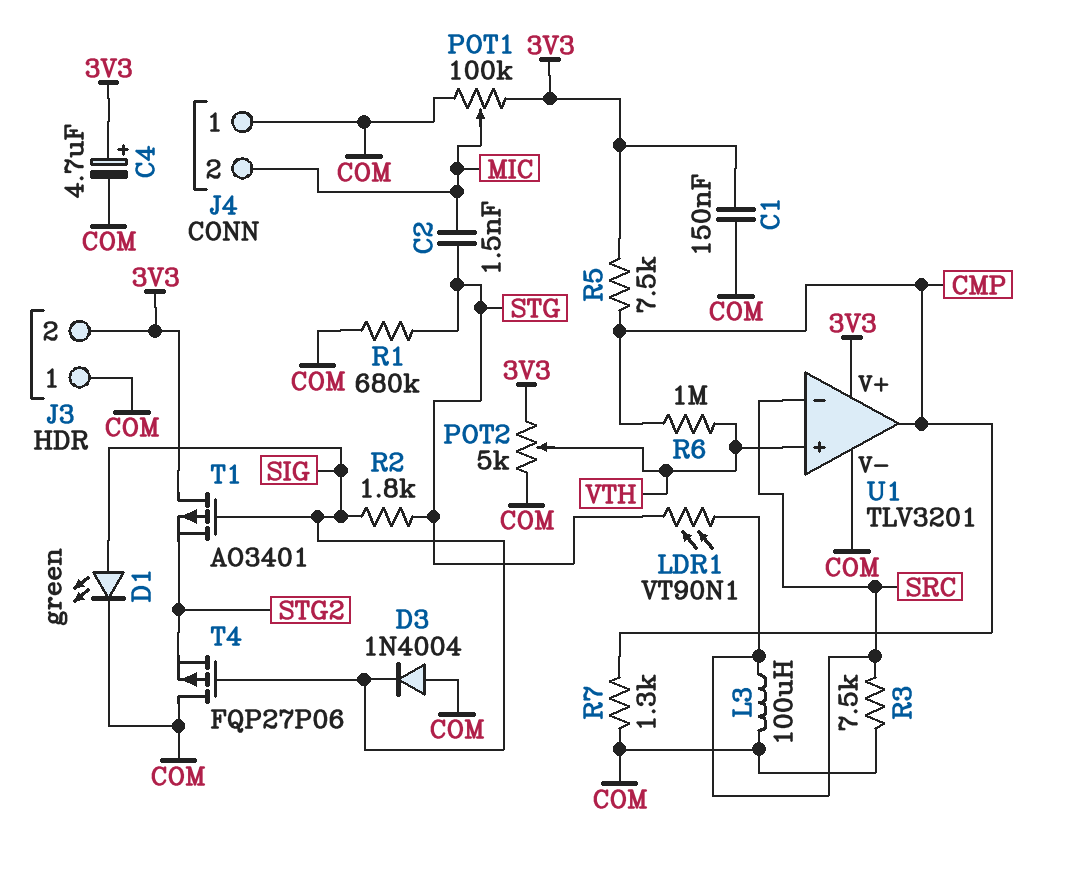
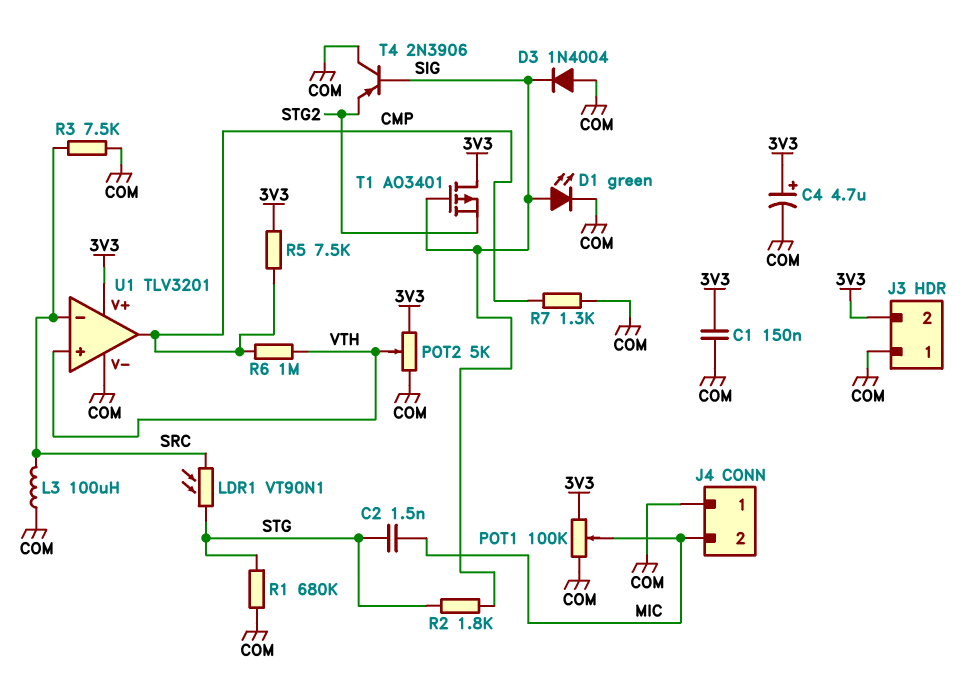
T4: PMOS FQP27P06 (G SIG, D COM, S STG2) -> PNP 2N3906 (B SIG, C COM, E STG2)

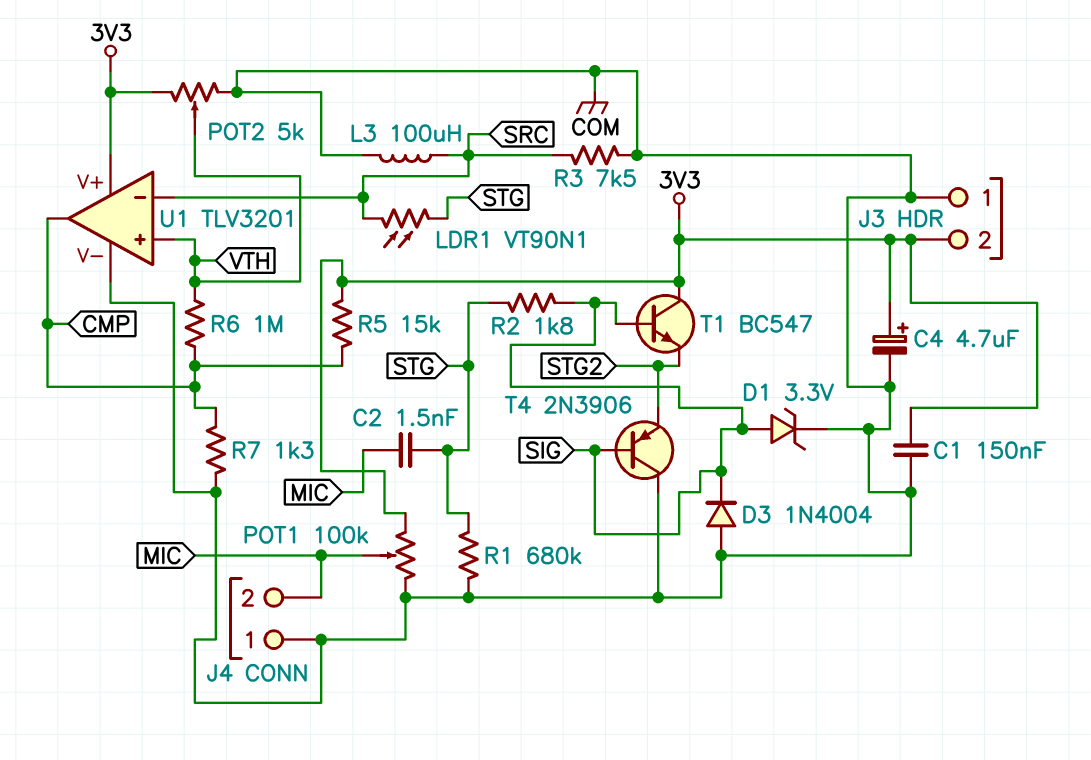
D1: LED green (A SIG, K COM) -> zener 3.3V (A SIG, K COM)
R5: 7.5k (3V3, CMP) -> 15k (3V3, CMP)
T1: PMOS AO3401 (G SIG, D 3V3, S STG2) -> NPN BC547 (B SIG, C 3V3, E STG2)

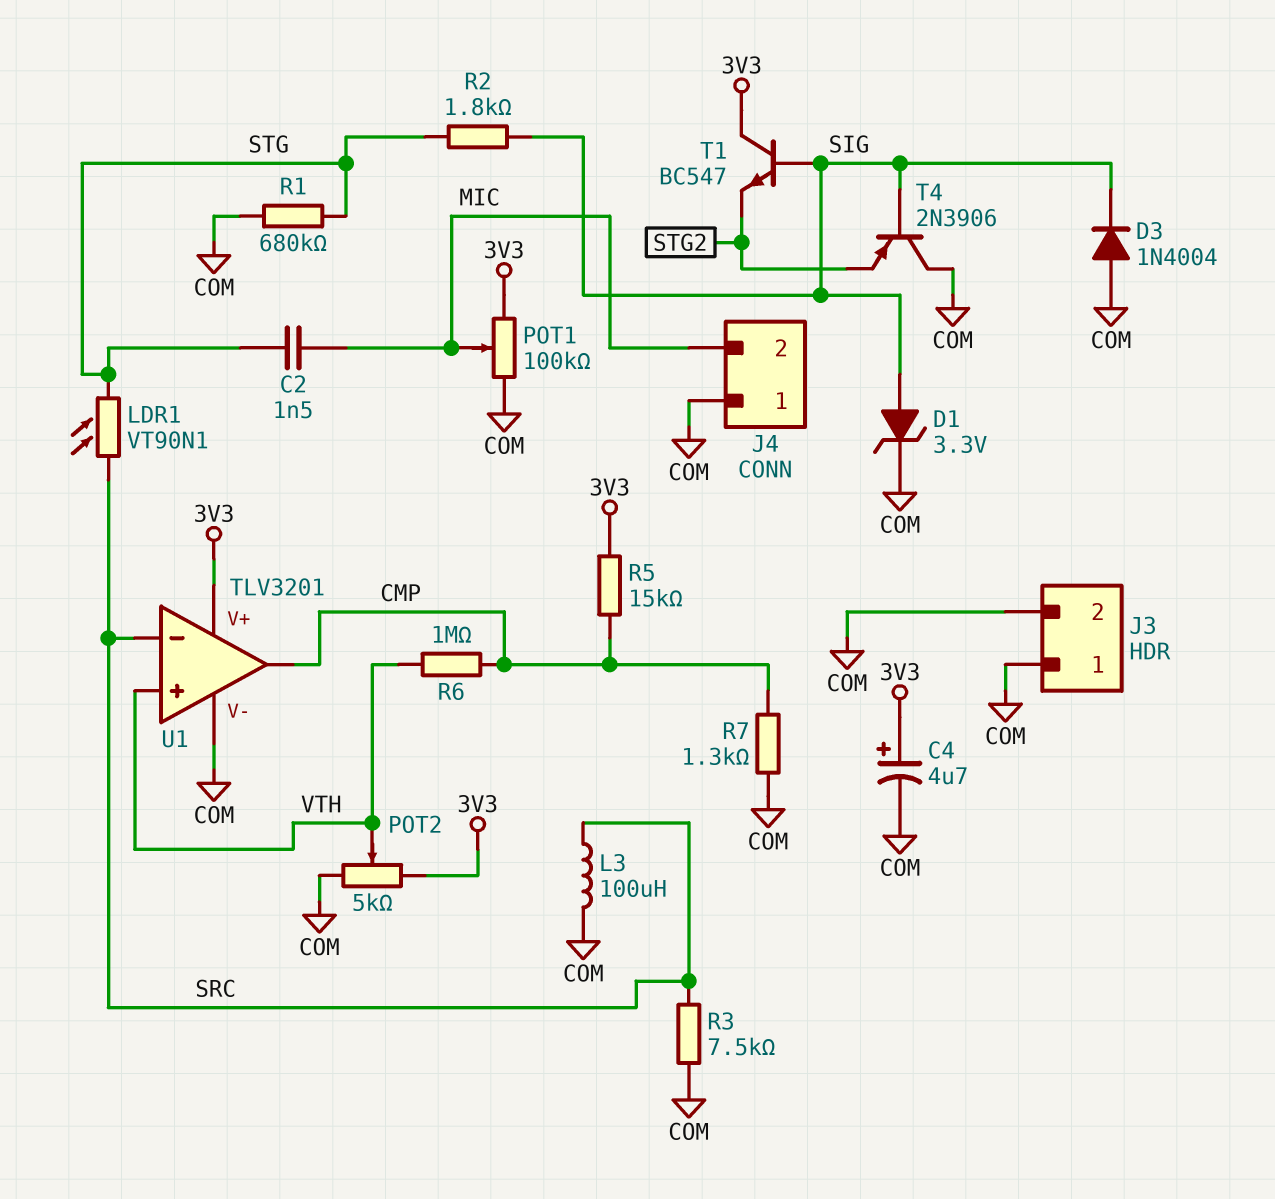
C1: 150nF (3V3, COM) -> none
J3 pin 2: 3V3 -> COM

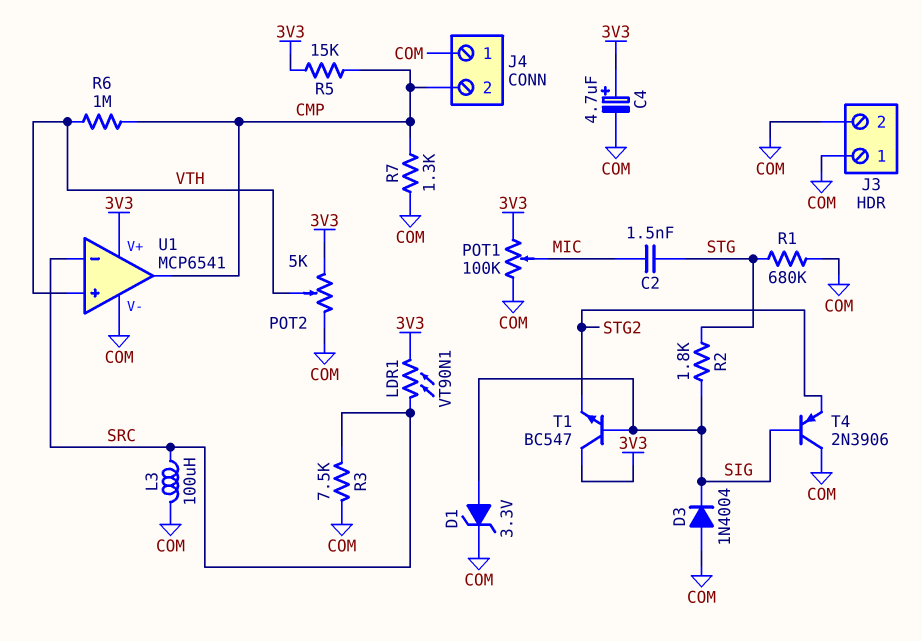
J4 pin 2: MIC -> CMP
LDR1: VT90N1 (SRC, STG) -> VT90N1 (3V3, SRC)
U1: TLV3201 -> MCP6541

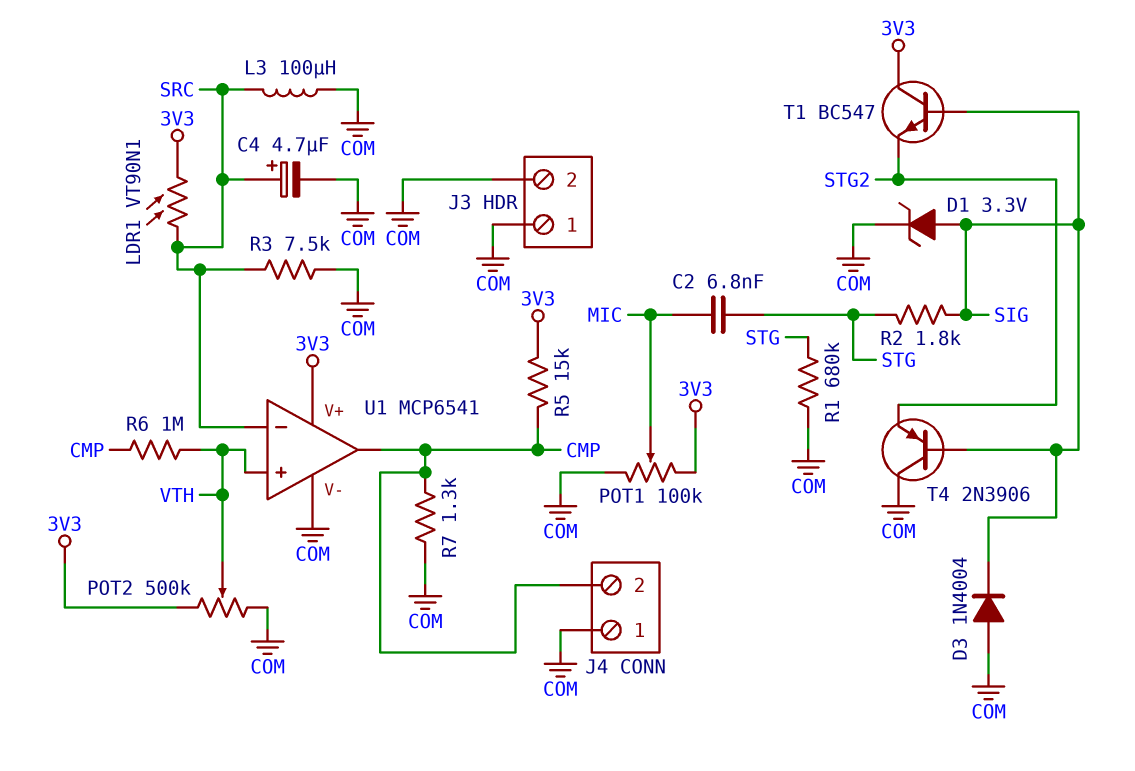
C2: 1.5nF (MIC, STG) -> 6.8nF (MIC, STG)
C4: 4.7uF (plus 3V3, minus COM) -> 4.7uF (plus SRC, minus COM)
POT2: 5k (3V3, COM, wiper VTH) -> 500k (3V3, COM, wiper VTH)

